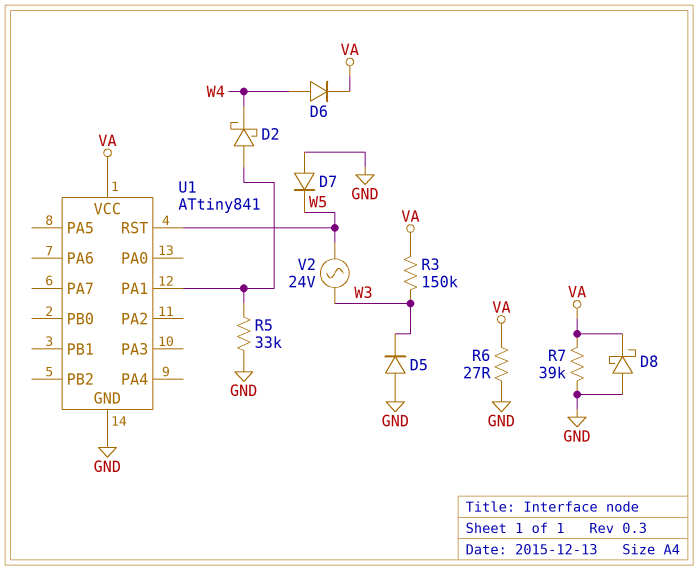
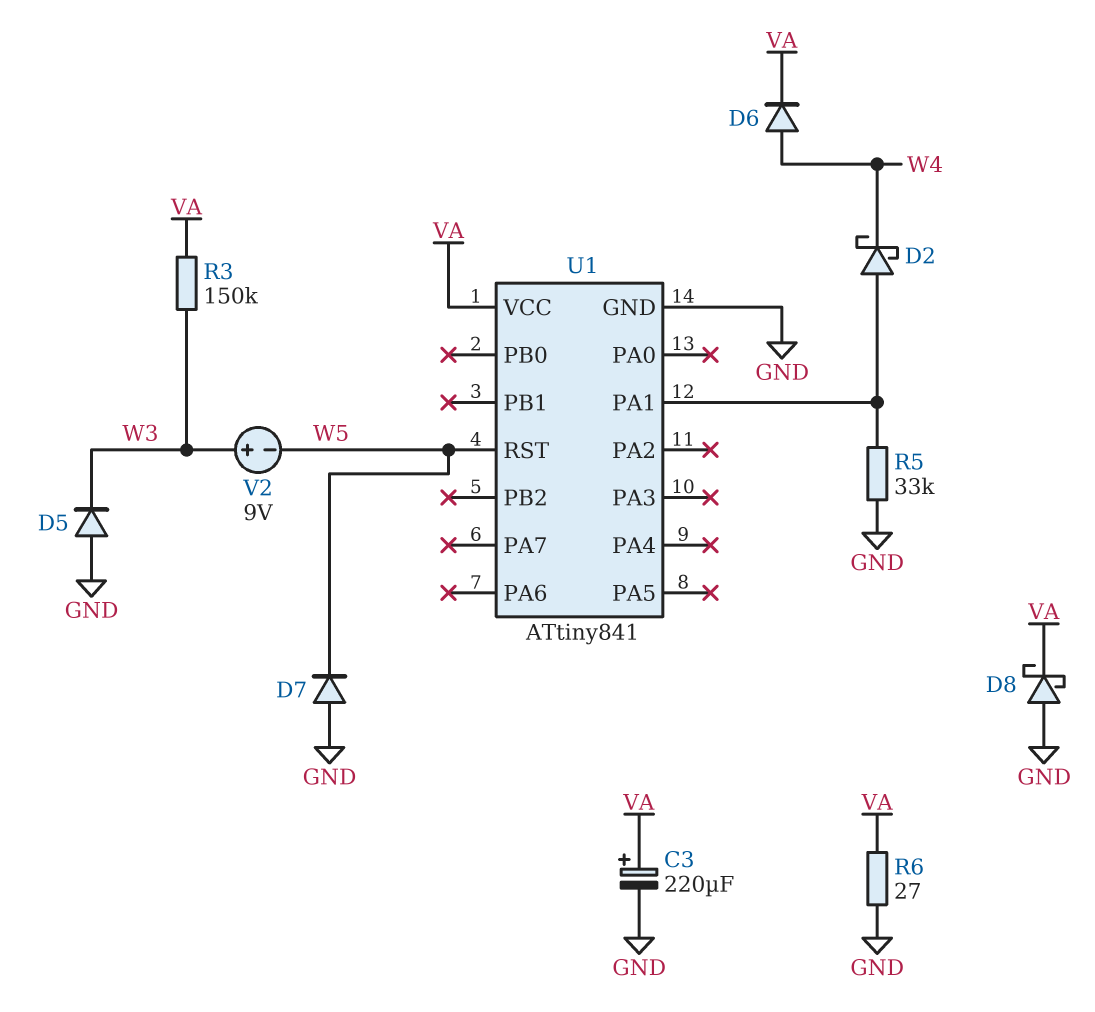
C3: none -> 220uF (plus VA, minus GND)
R7: 39k (GND, VA) -> none
V2: AC 24V (W3, W5) -> 9V (plus W3, minus W5)

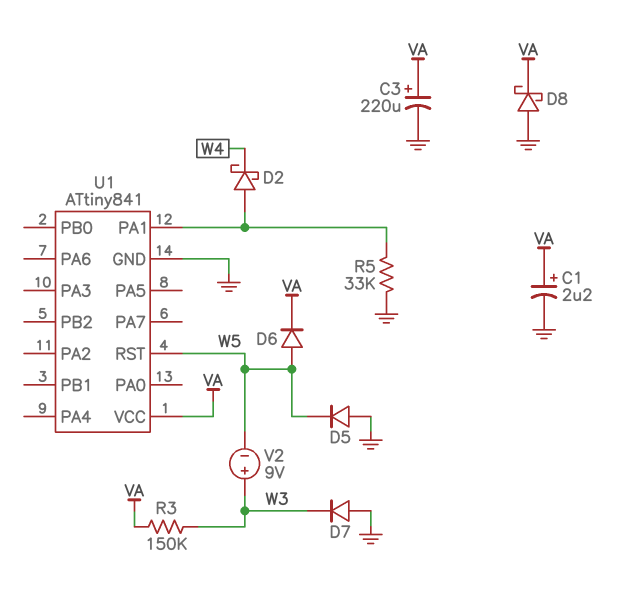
C1: none -> 2.2uF (plus VA, minus GND)
D5: diode (A GND, K W3) -> diode (A GND, K W5)
D6: diode (A W4, K VA) -> diode (A W5, K VA)
D7: diode (A GND, K W5) -> diode (A GND, K W3)
R6: 27 (GND, VA) -> none

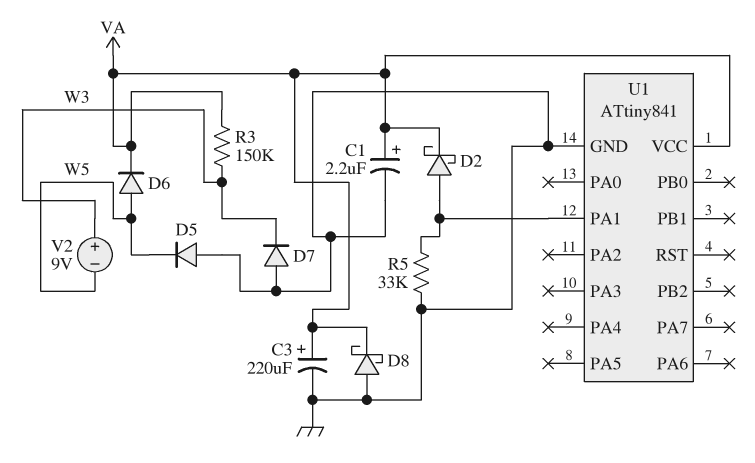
D2: schottky (A U1/PA1, K W4) -> schottky (A U1/PA1, K VA)
U1 pin RST: W5 -> none

